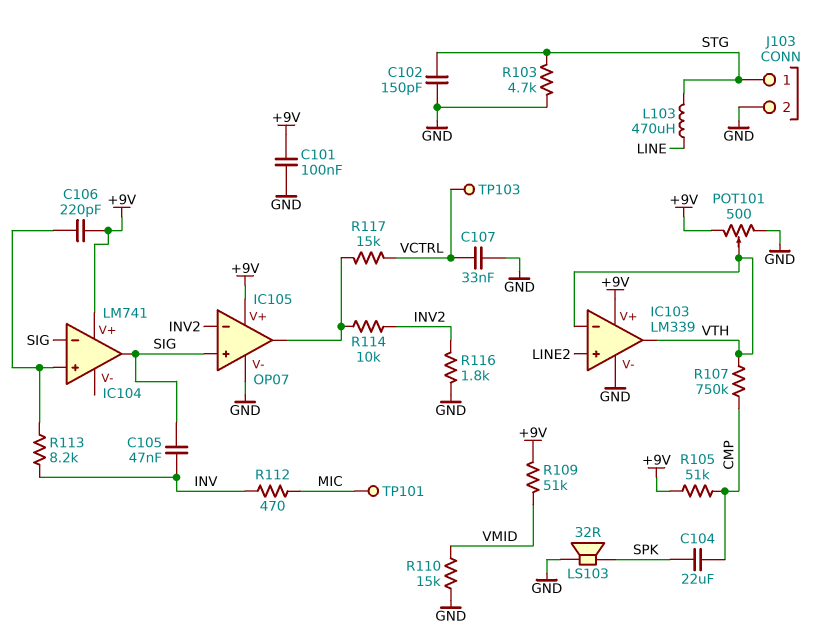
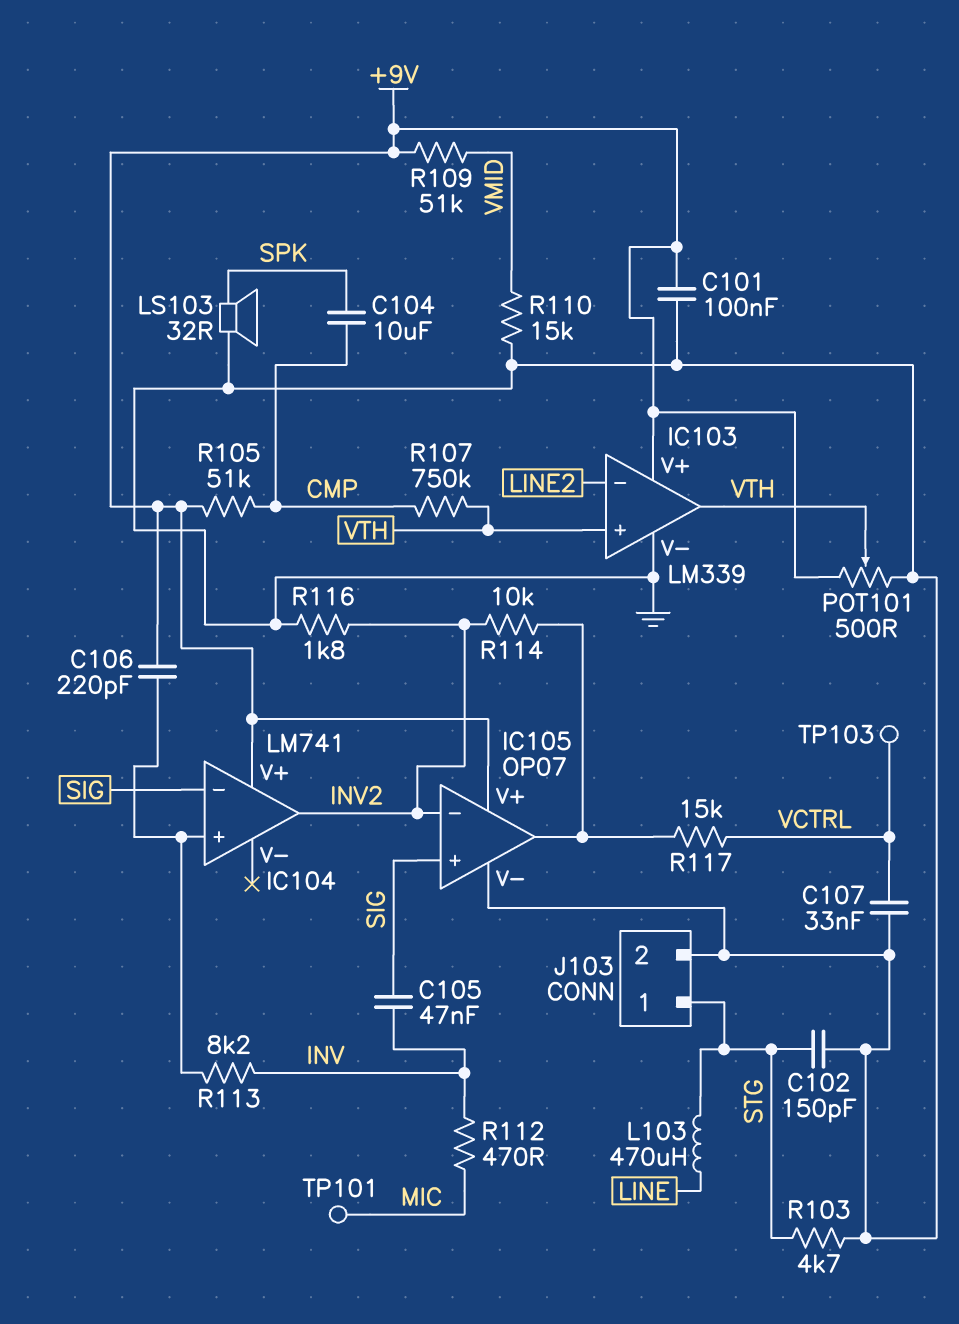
C104: 22uF (CMP, SPK) -> 10uF (CMP, SPK)
IC103 pin in+: LINE2 -> VTH
IC103 pin in-: VTH -> LINE2
IC104 pin out: SIG -> INV2

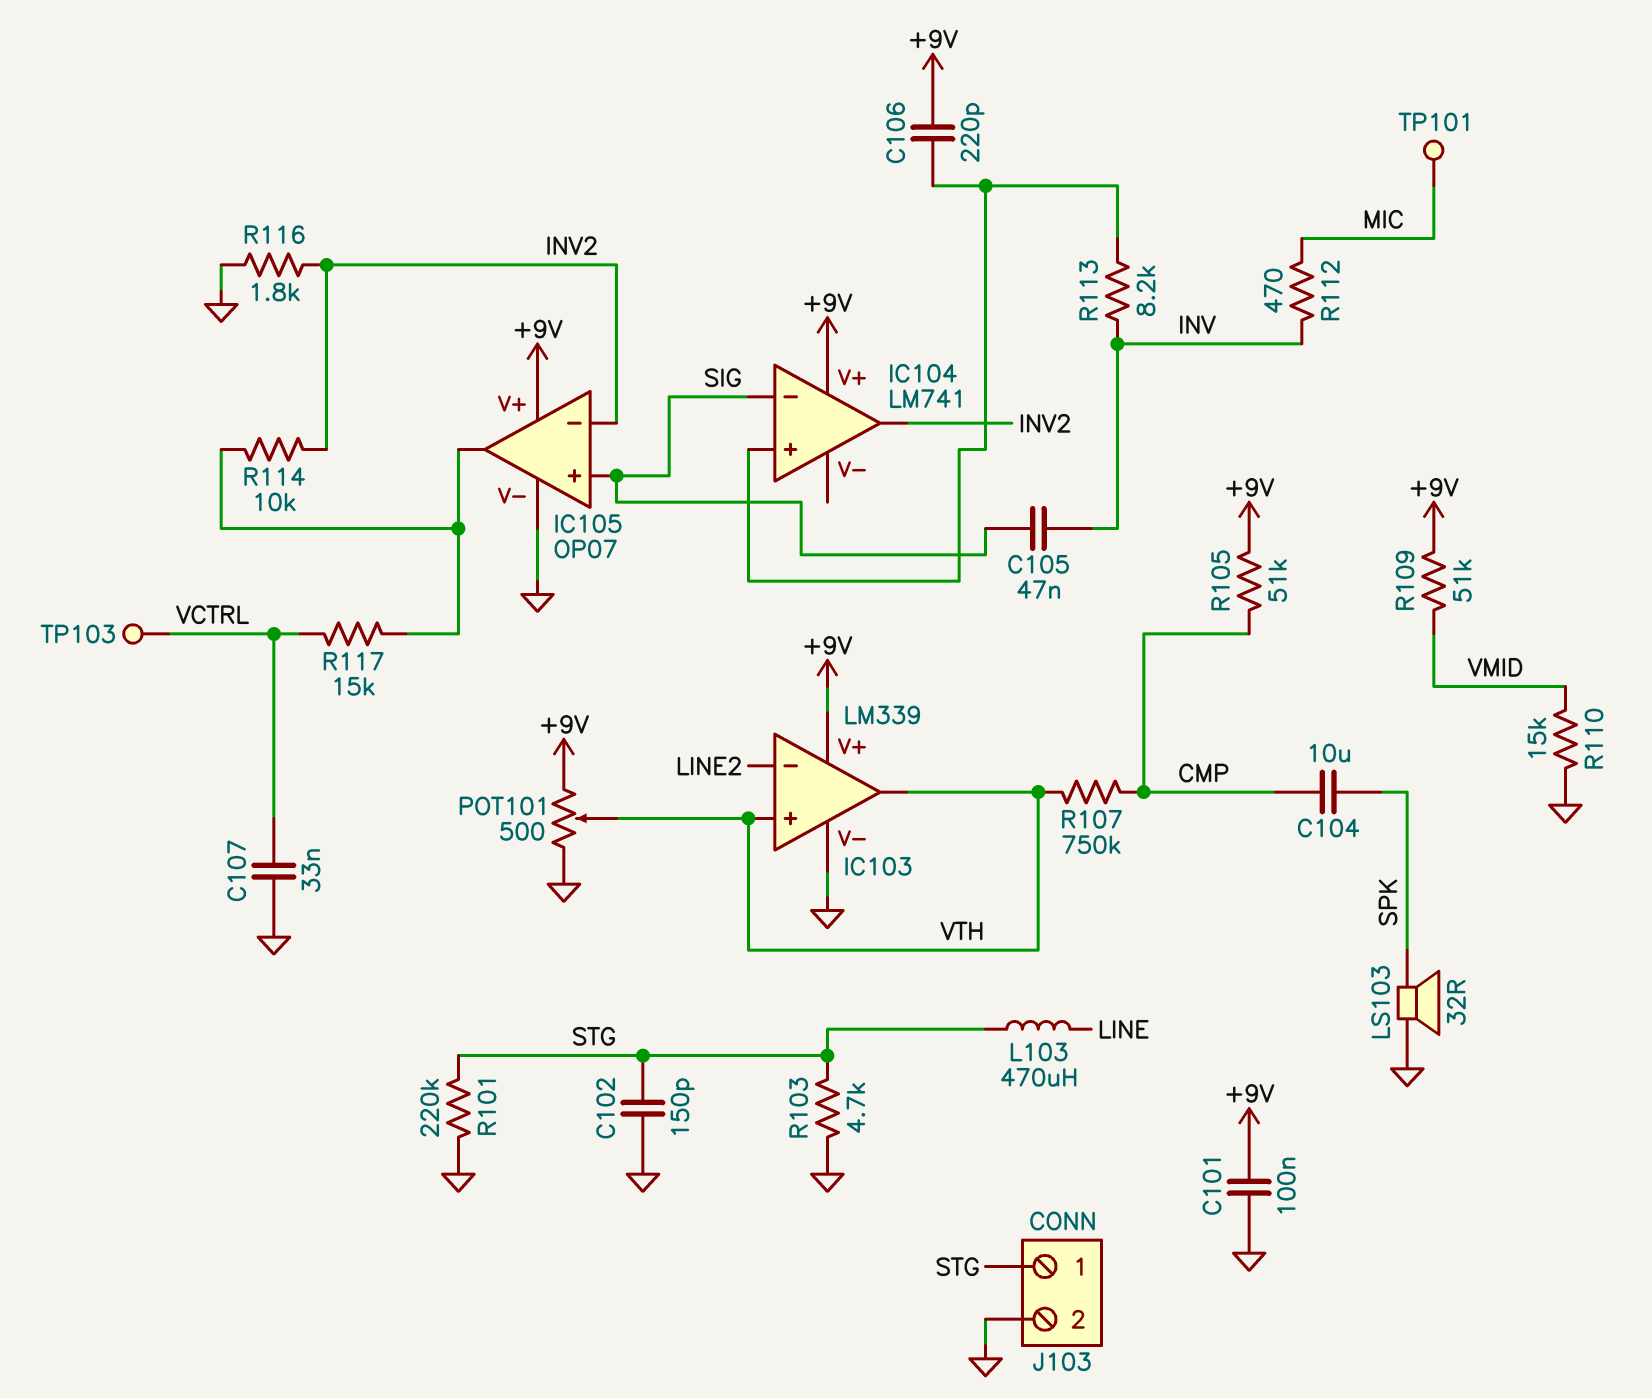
R101: none -> 220k (GND, STG)

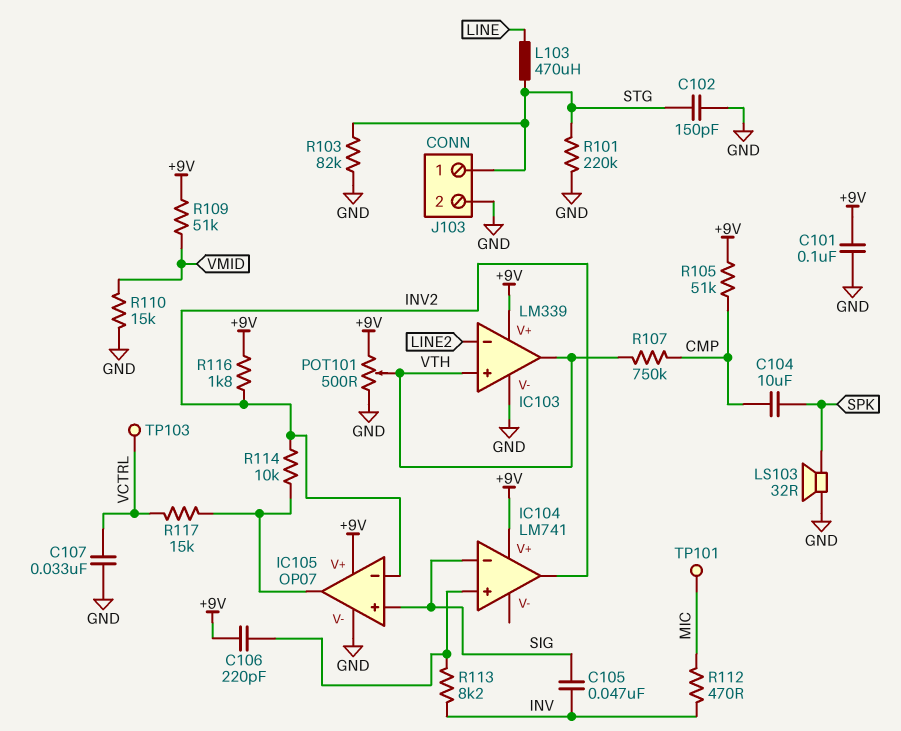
R103: 4.7k (GND, STG) -> 82k (GND, STG)
R116: 1.8k (GND, INV2) -> 1.8k (+9V, INV2)

